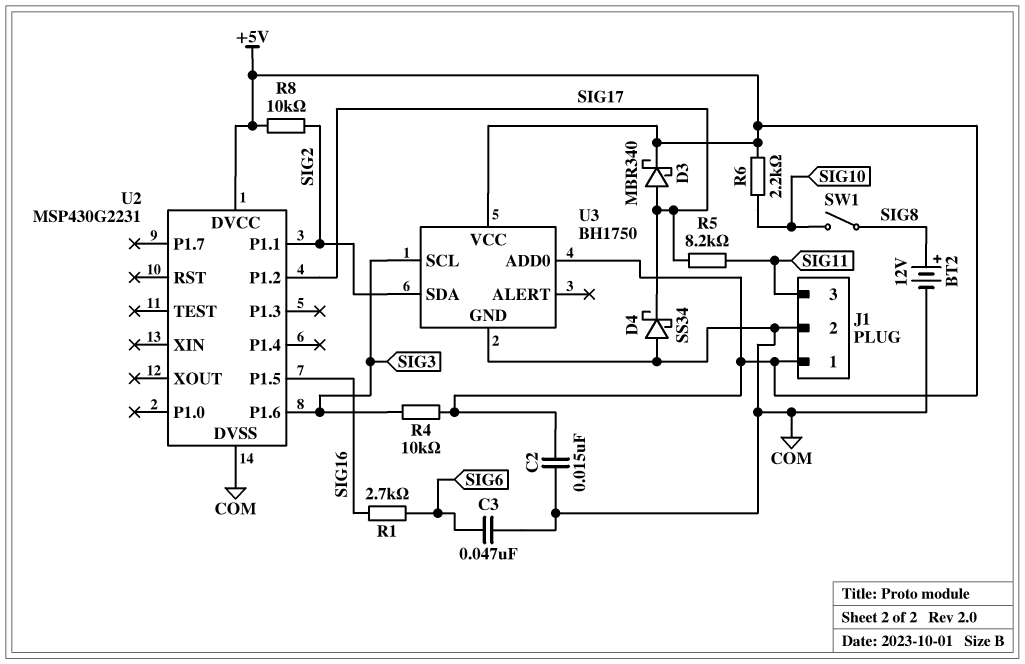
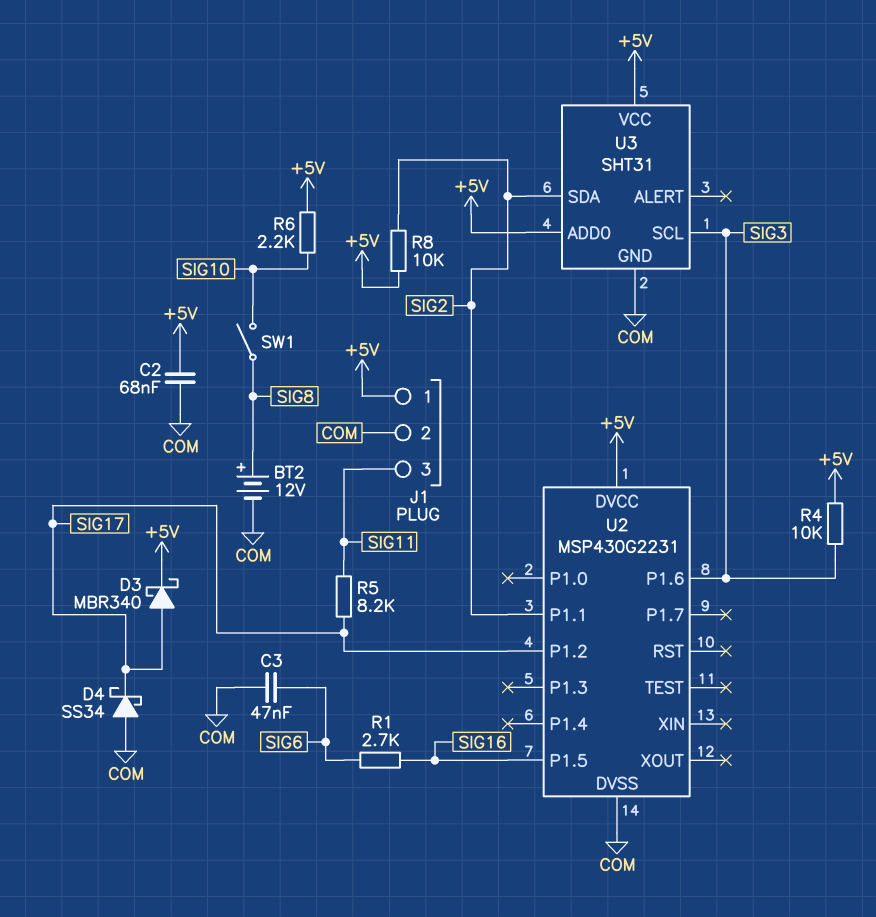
C2: 15nF (+5V, COM) -> 68nF (+5V, COM)
U3: BH1750 -> SHT31

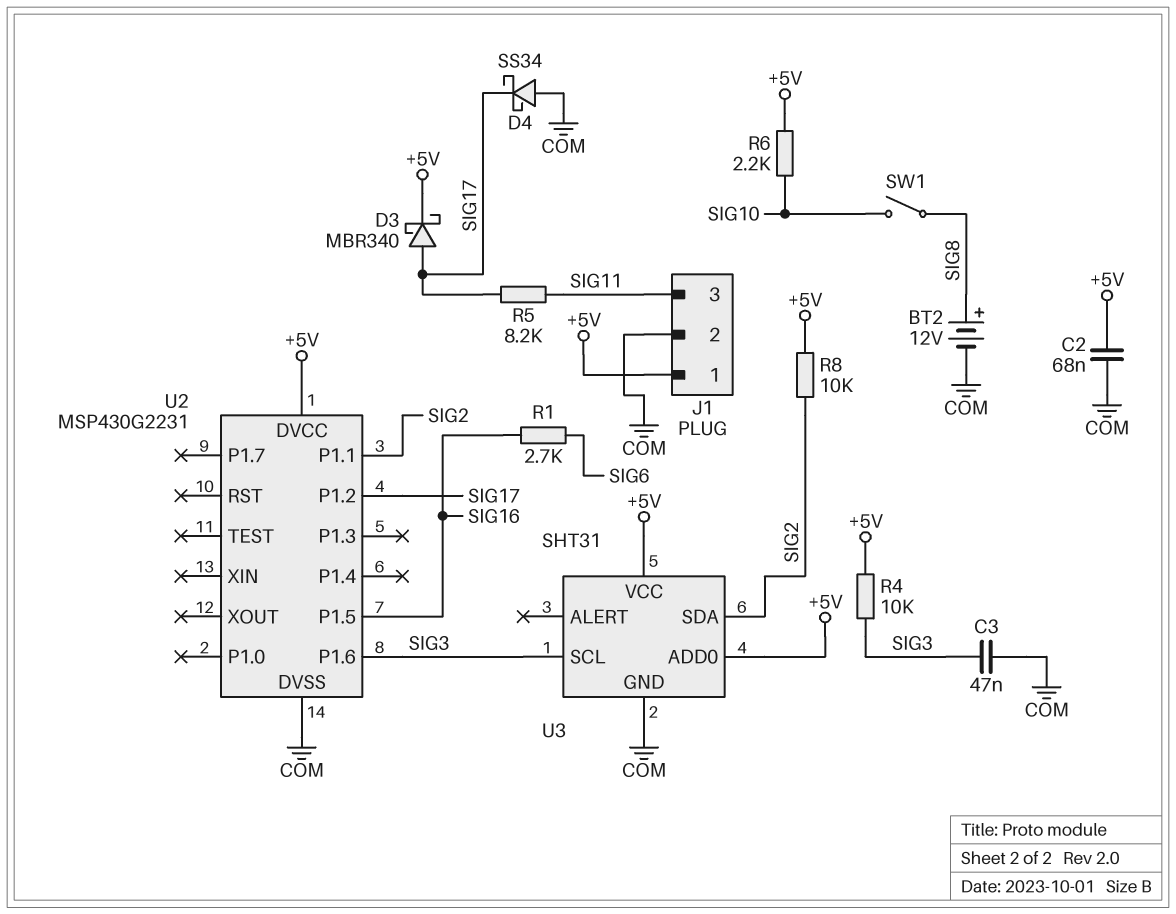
C3: 47nF (COM, SIG6) -> 47nF (COM, SIG3)

